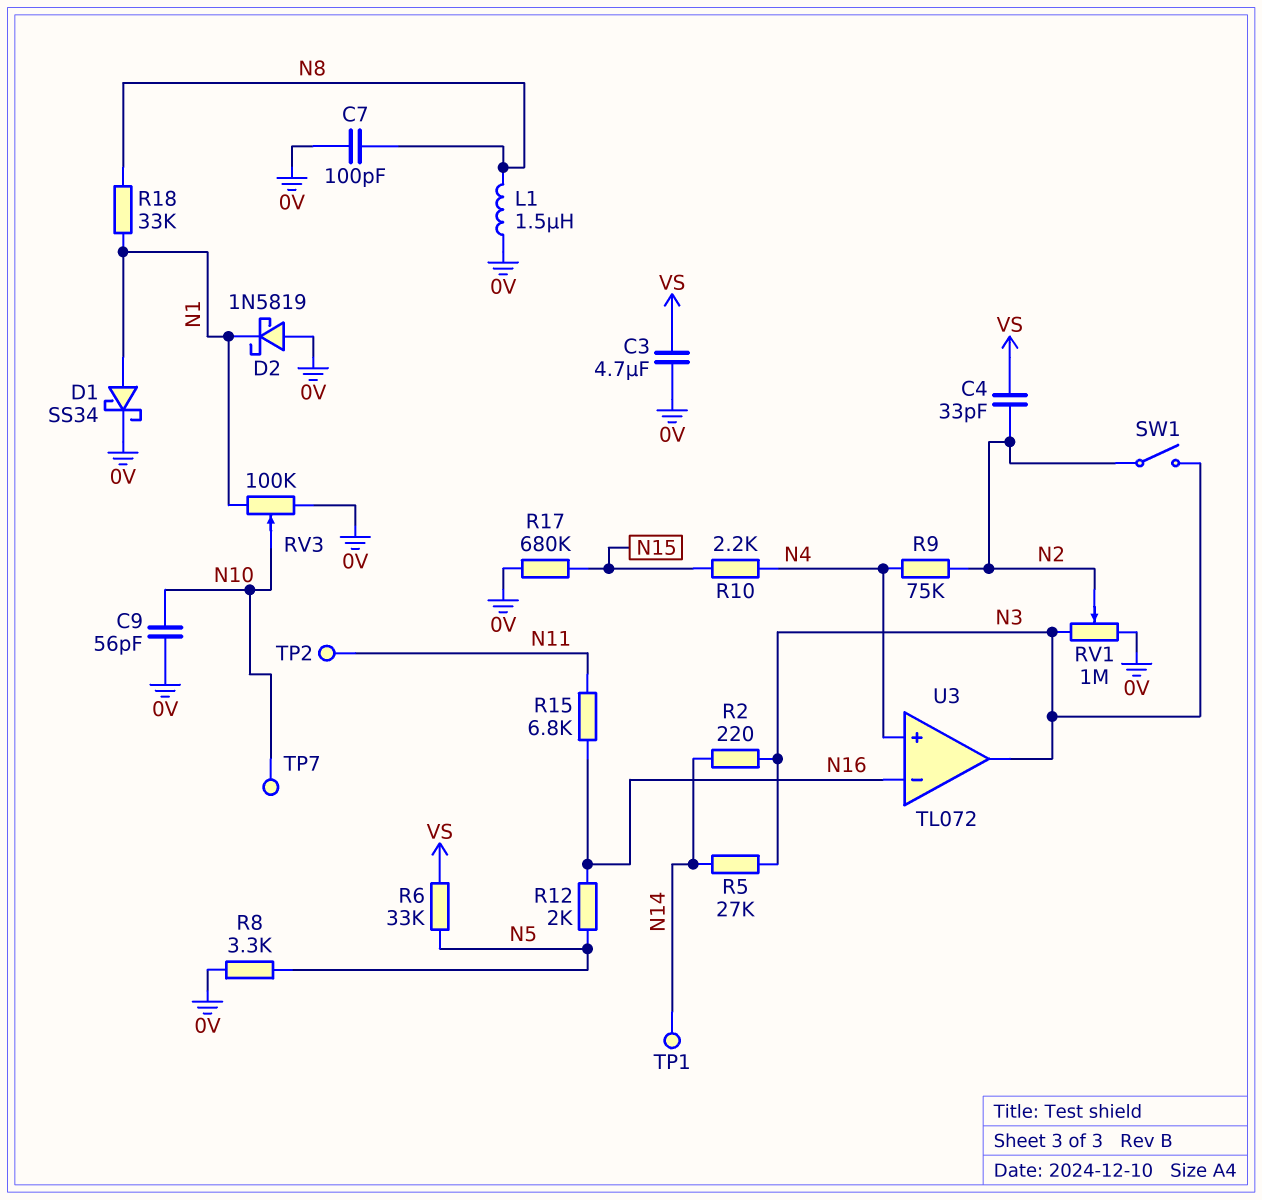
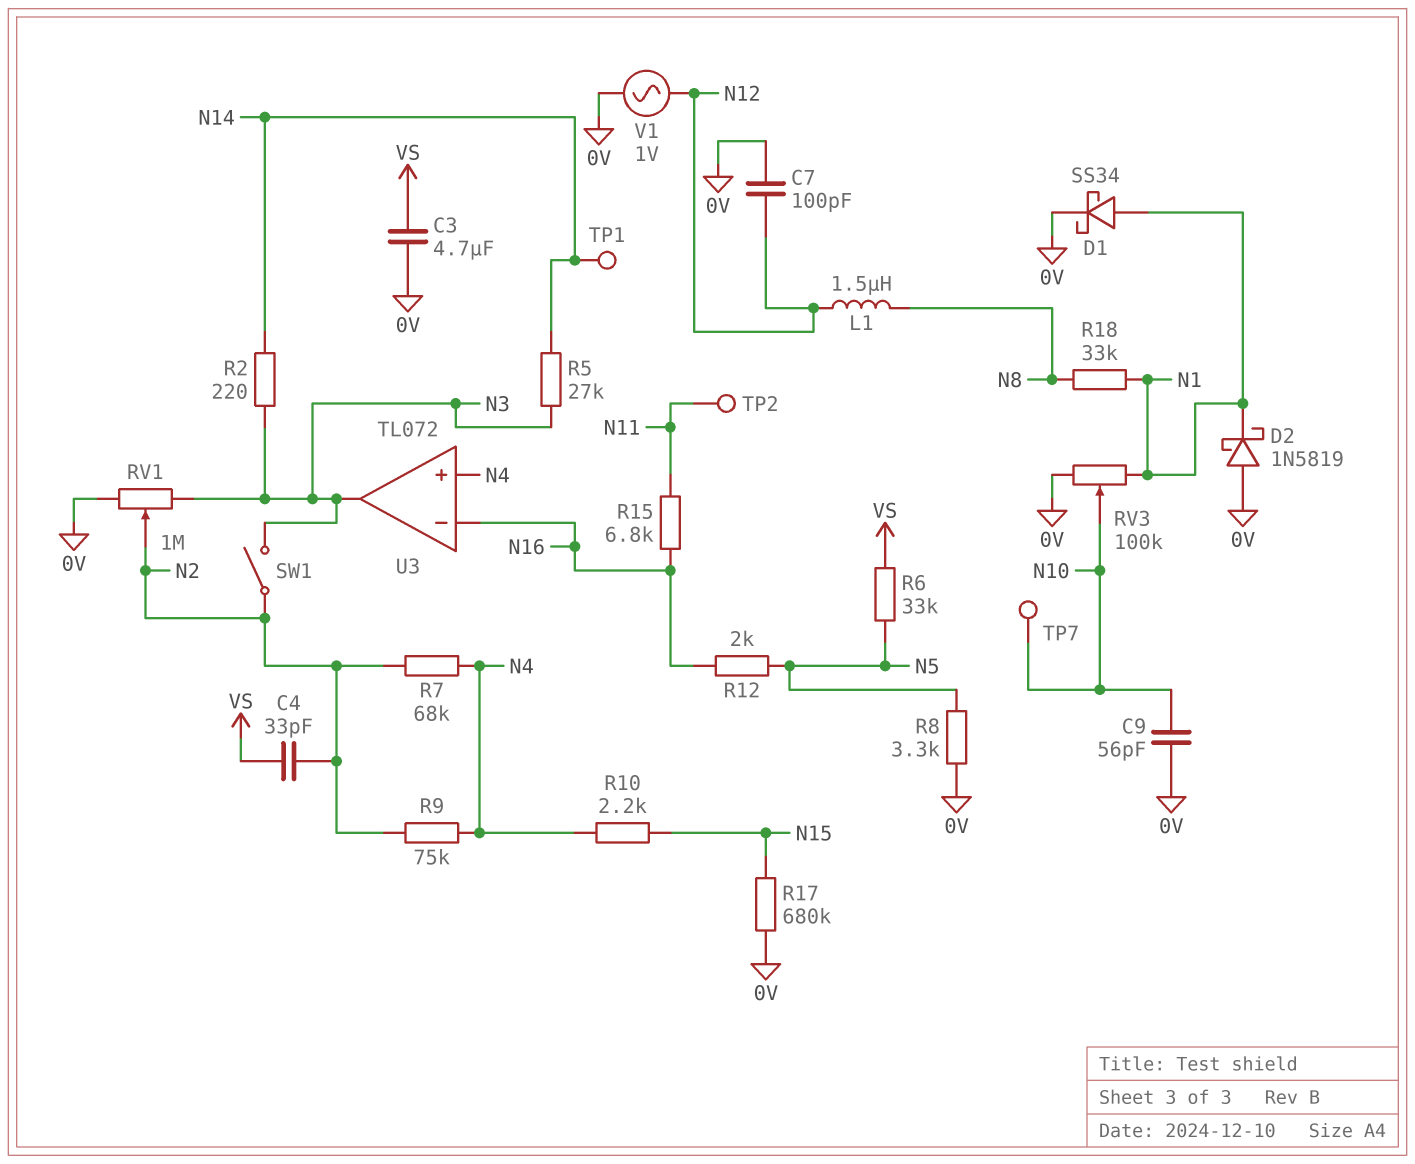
C7: 100pF (0V, N8) -> 100pF (0V, N12)
L1: 1.5uH (0V, N8) -> 1.5uH (N8, N12)
R7: none -> 68k (N2, N4)
V1: none -> AC 1V (0V, N12)

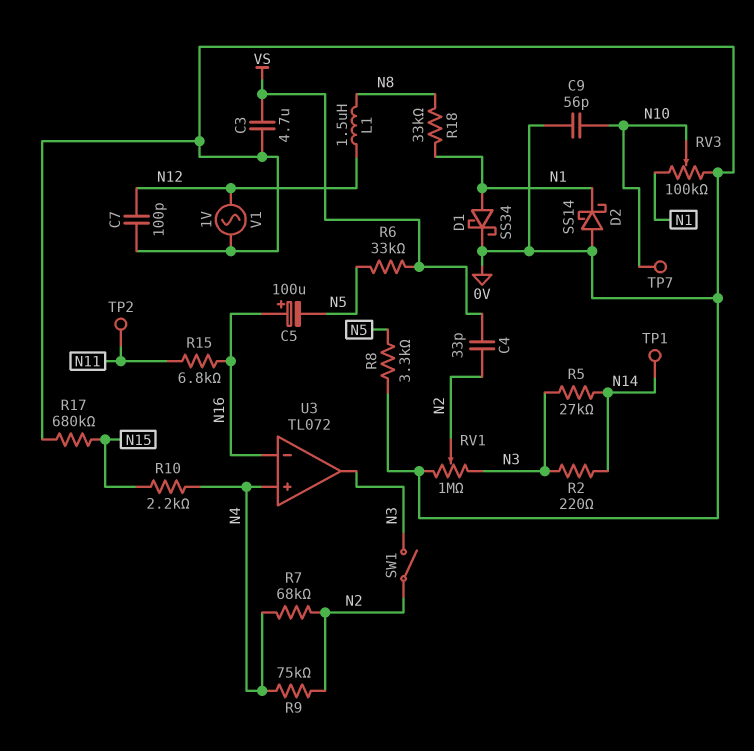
C5: none -> 100uF (plus N16, minus N5)
D2: schottky 1N5819 (A 0V, K N1) -> schottky SS14 (A 0V, K N1)
R12: 2k (N5, N16) -> none

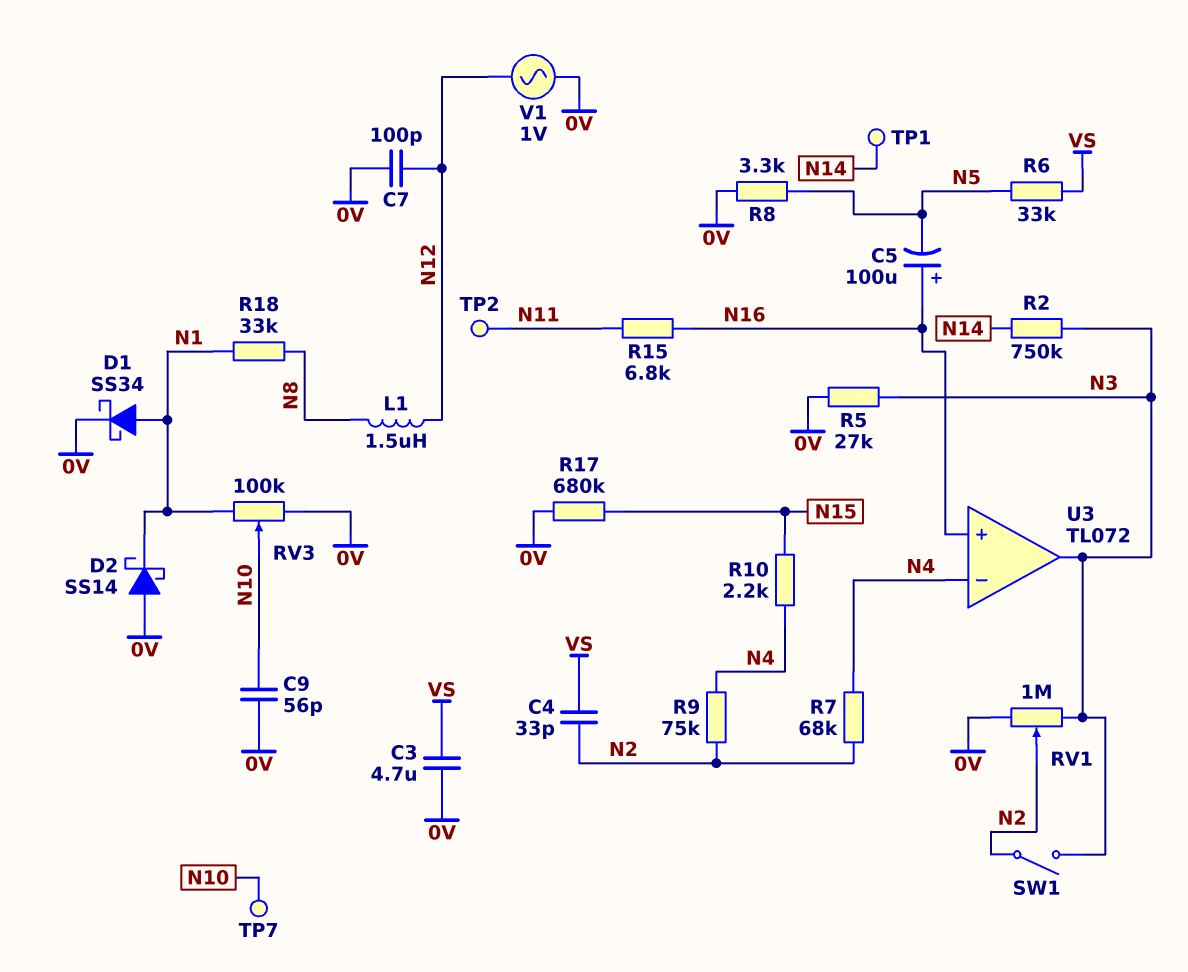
R2: 220 (N3, N14) -> 750k (N3, N14)
R5: 27k (N3, N14) -> 27k (0V, N3)
U3 pin in+: N4 -> N16
U3 pin in-: N16 -> N4

